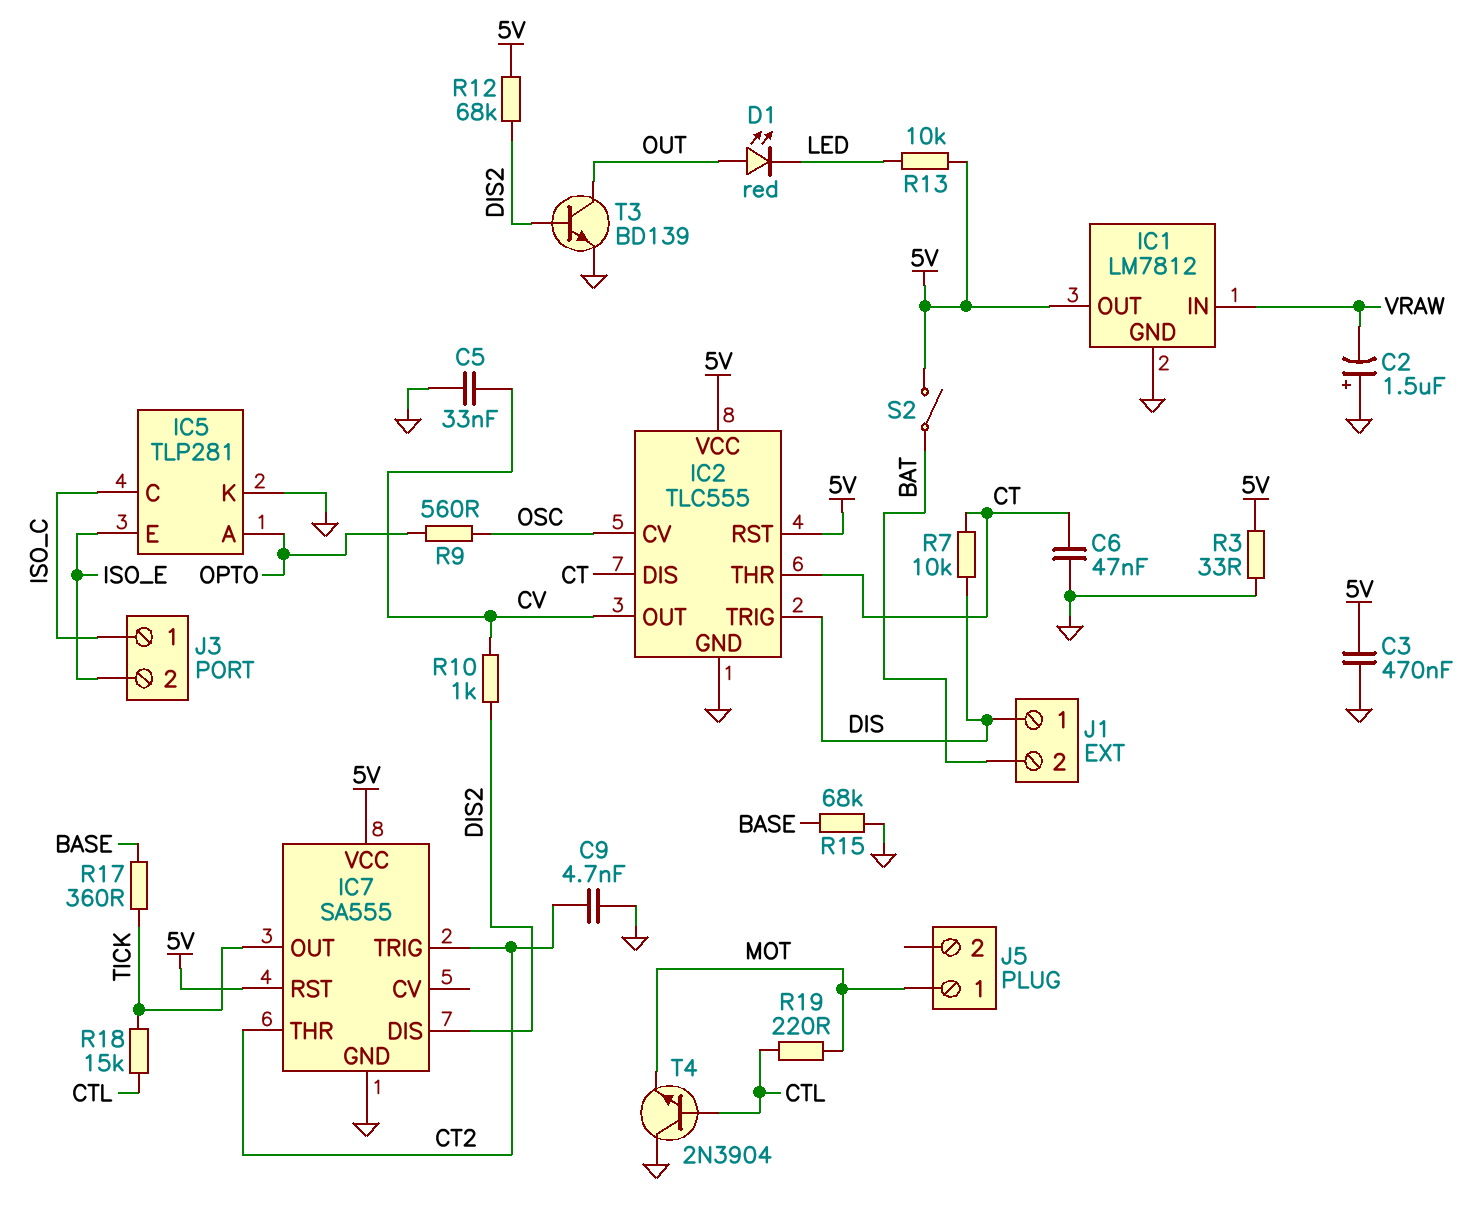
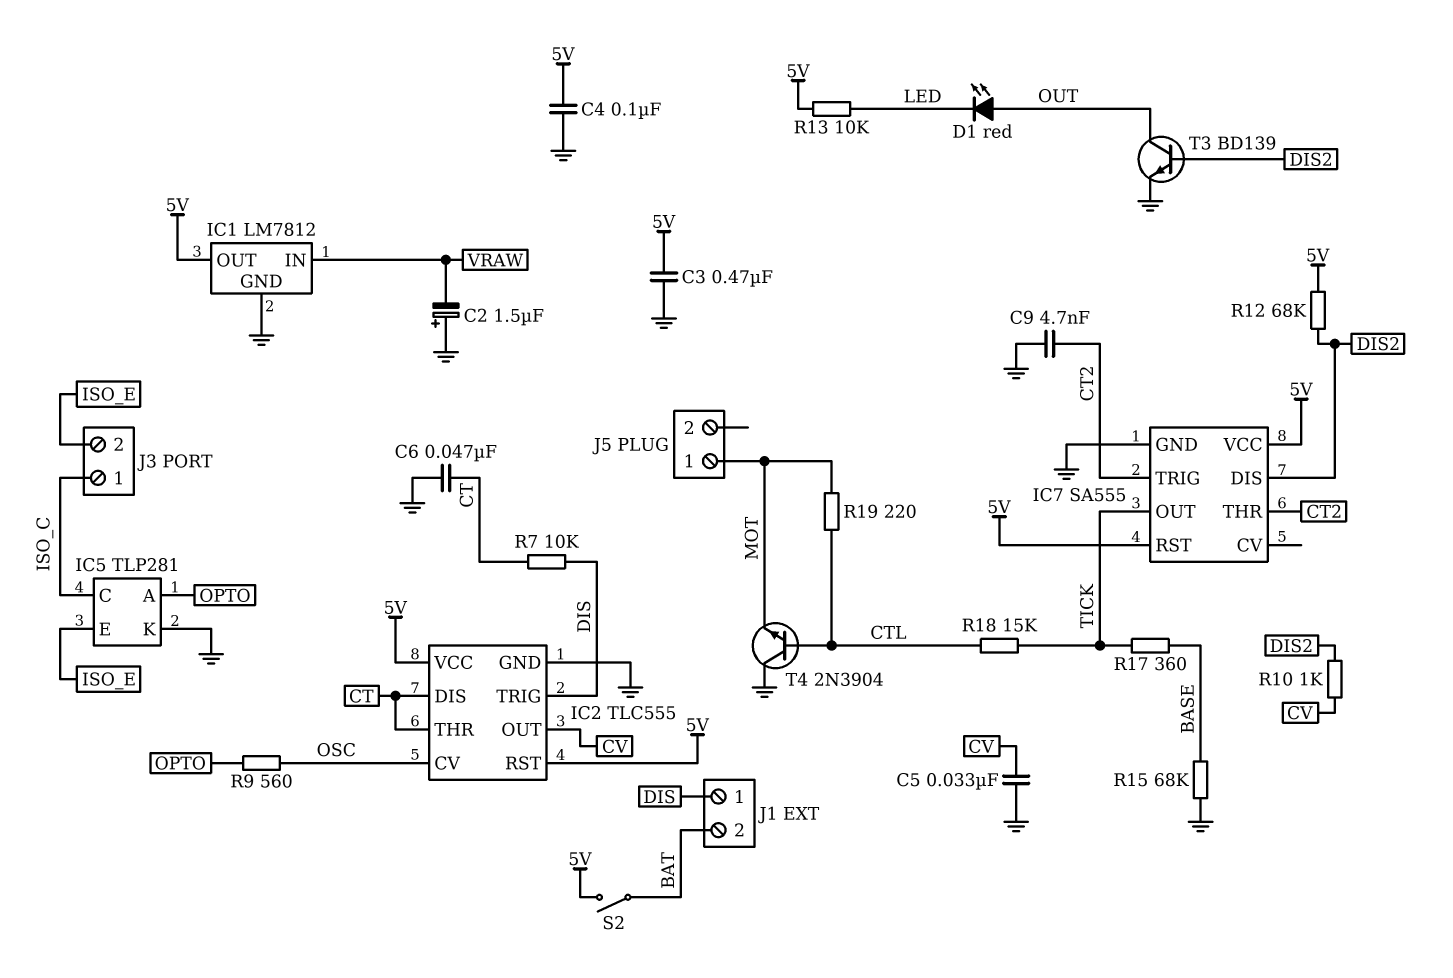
C4: none -> 100nF (5V, GND)
R3: 33 (5V, GND) -> none

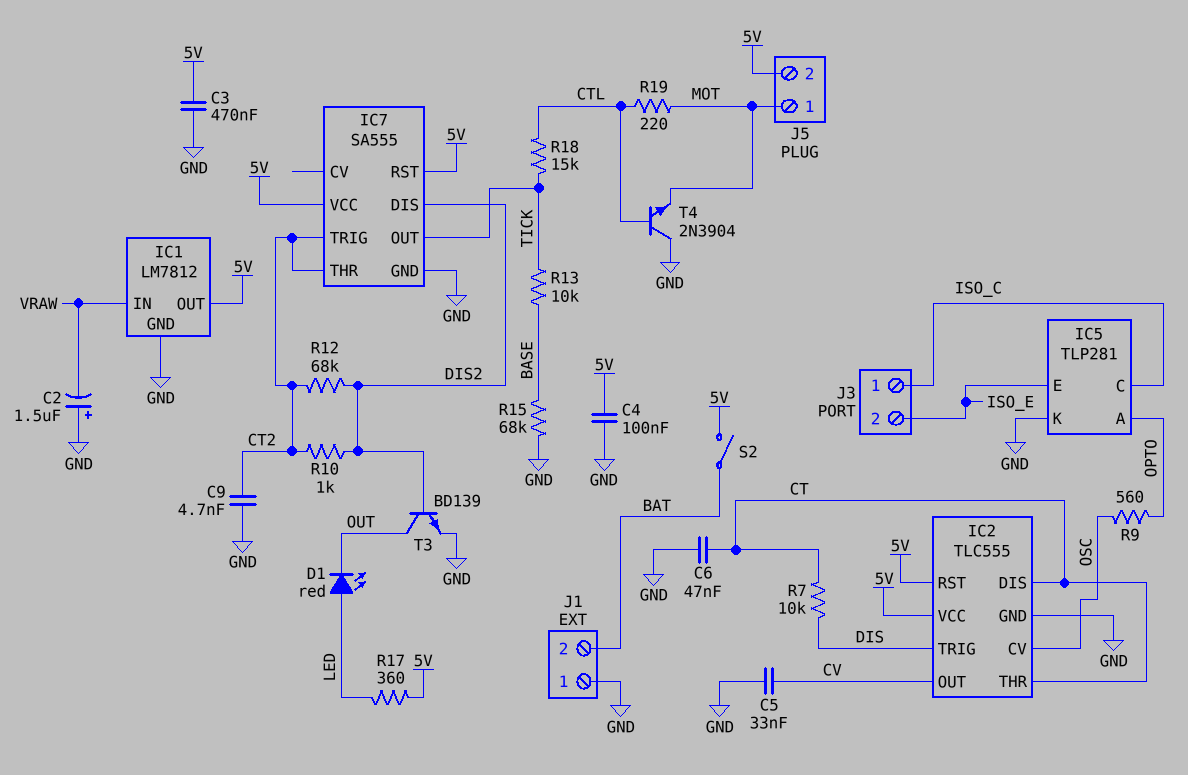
D1: LED red (A OUT, K LED) -> LED red (A LED, K OUT)
J1 pin 1: DIS -> GND
J5 pin 2: none -> 5V
R10: 1k (CV, DIS2) -> 1k (CT2, DIS2)
R12: 68k (5V, DIS2) -> 68k (CT2, DIS2)
R13: 10k (5V, LED) -> 10k (BASE, TICK)
R17: 360 (BASE, TICK) -> 360 (5V, LED)

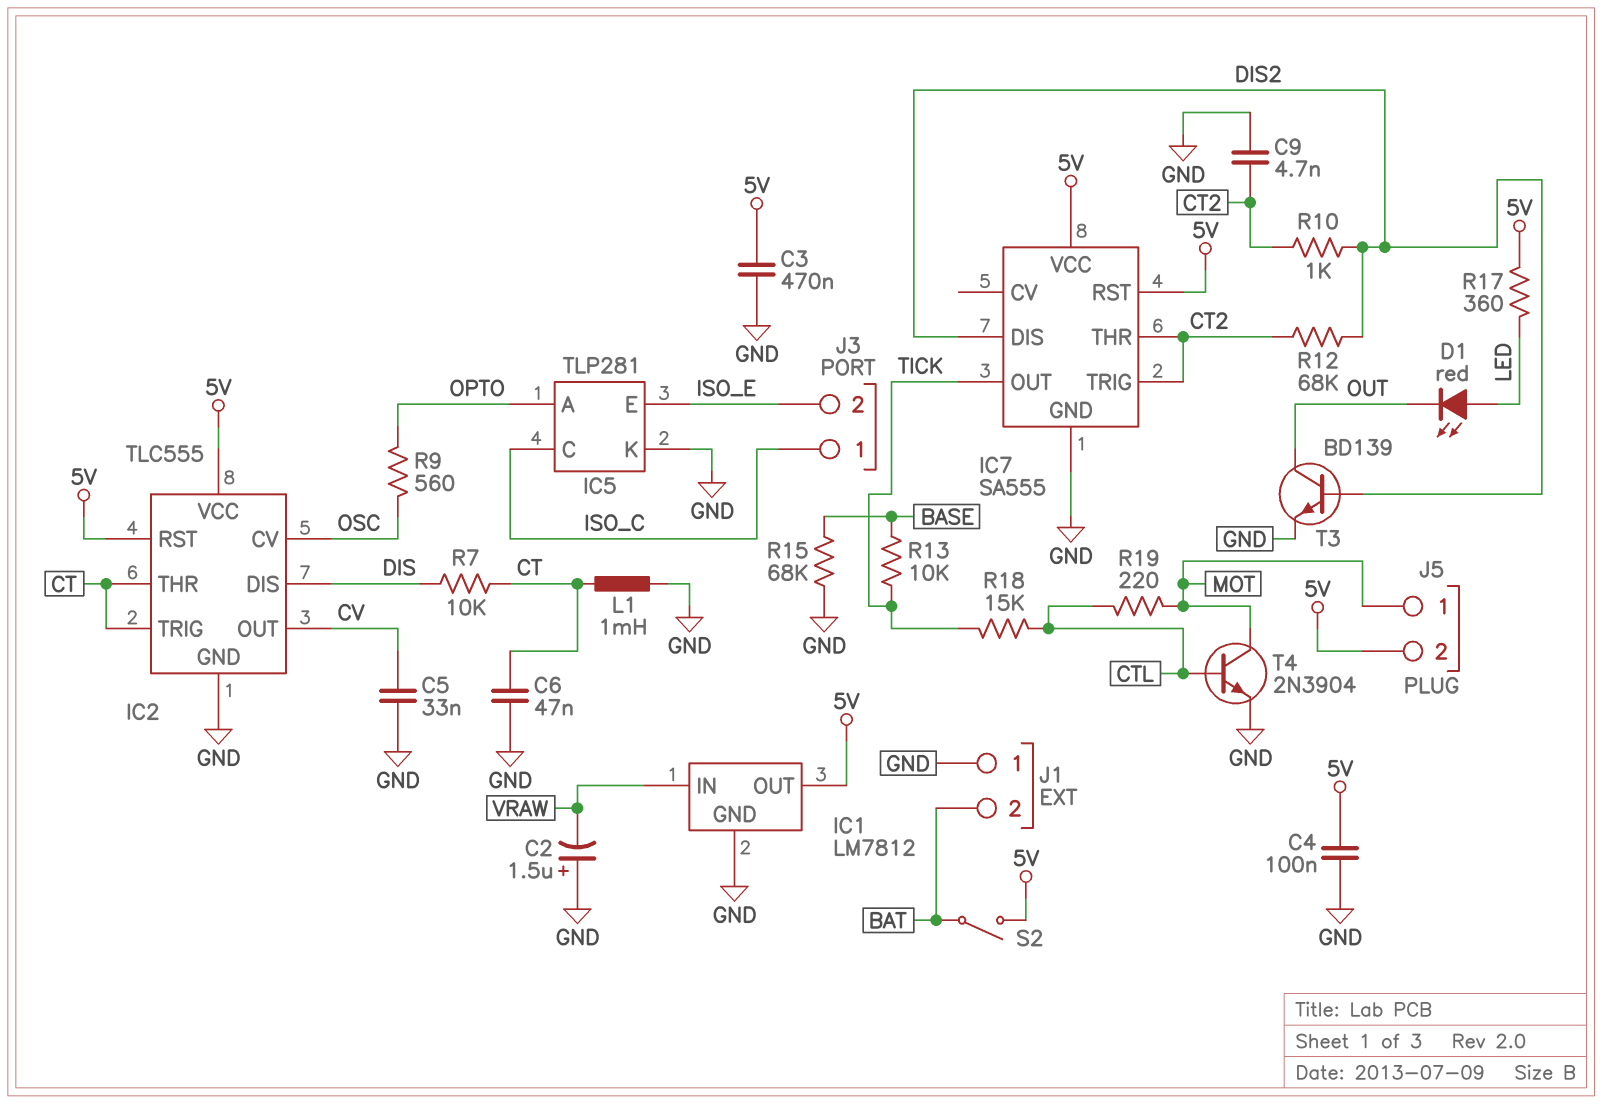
IC2 pin DIS: CT -> DIS
IC2 pin TRIG: DIS -> CT
L1: none -> 1mH (CT, GND)
T4: NPN 2N3904 (B CTL, C GND, E MOT) -> NPN 2N3904 (B CTL, C MOT, E GND)

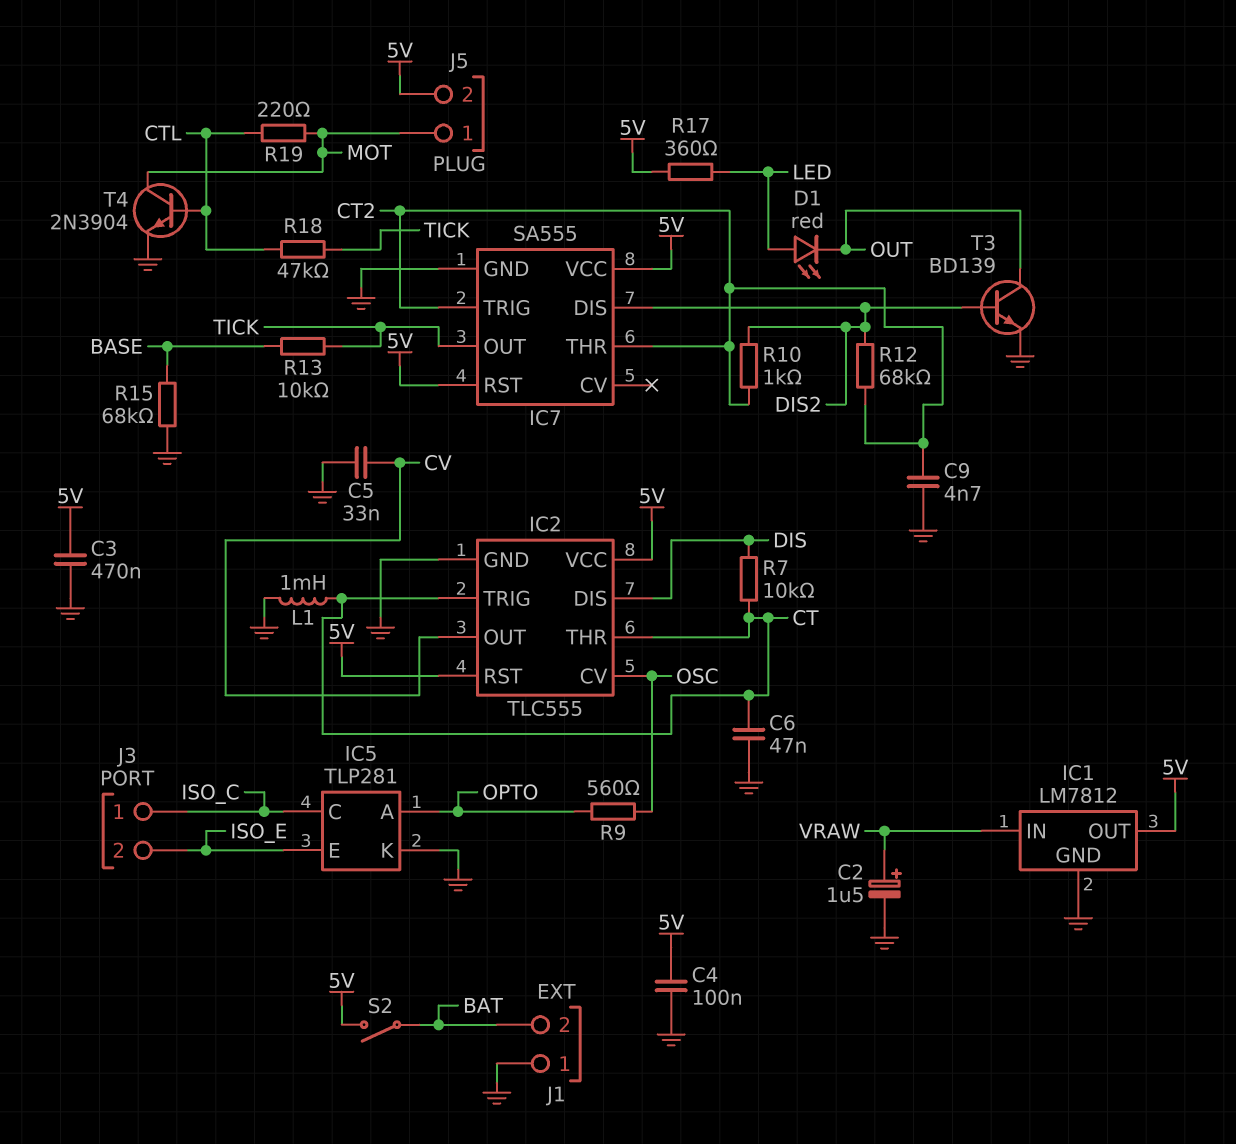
C2: 1.5uF (plus GND, minus VRAW) -> 1.5uF (plus VRAW, minus GND)
R18: 15k (CTL, TICK) -> 47k (CTL, TICK)

